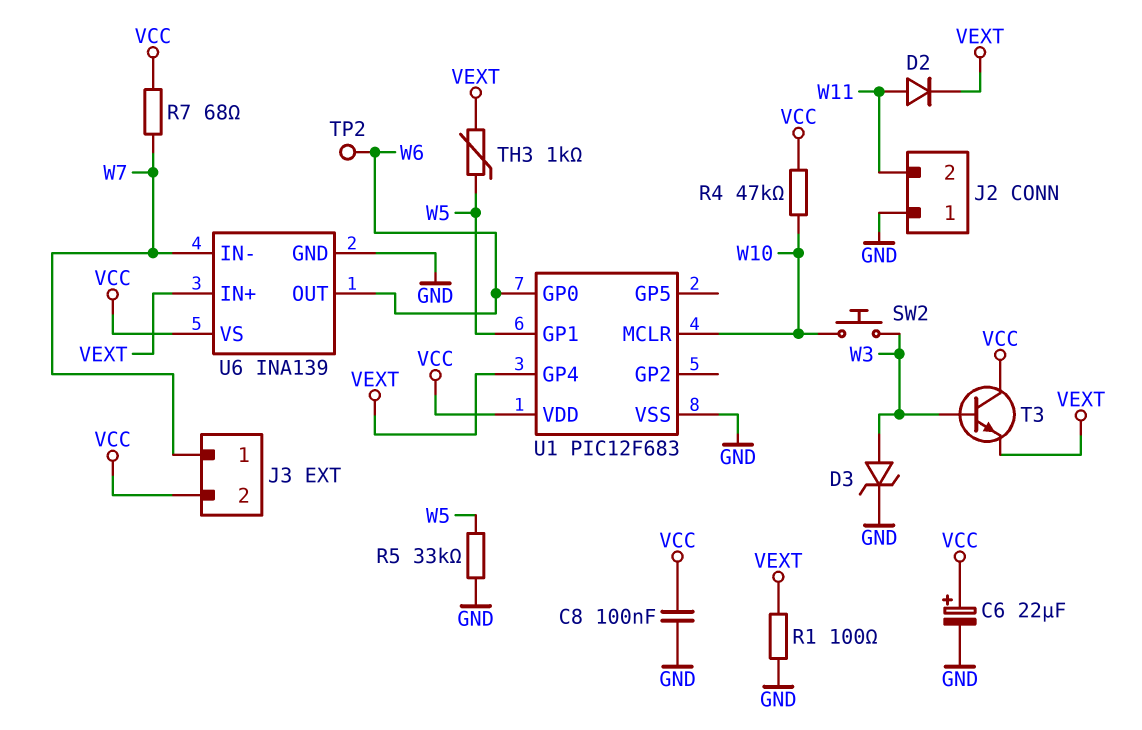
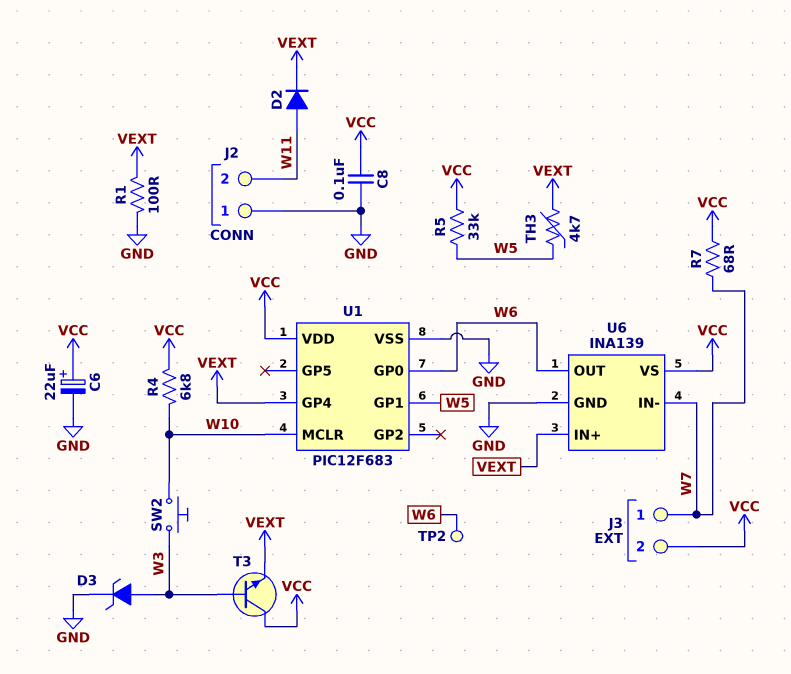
R4: 47k (VCC, W10) -> 6.8k (VCC, W10)
R5: 33k (GND, W5) -> 33k (VCC, W5)
TH3: 1k (VEXT, W5) -> 4.7k (VEXT, W5)

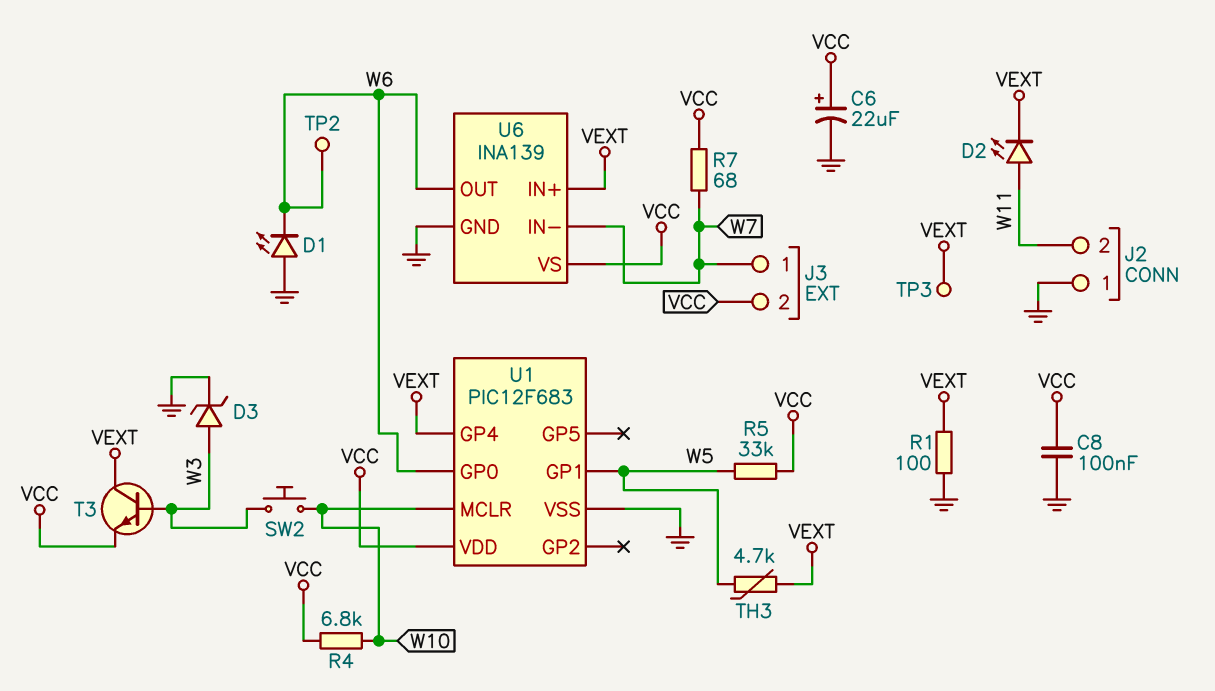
D1: none -> LED (A GND, K W6)
D2: diode (A W11, K VEXT) -> LED (A W11, K VEXT)
T3: NPN (B W3, C VCC, E VEXT) -> NPN (B W3, C VEXT, E VCC)
TP3: none -> test point (VEXT)

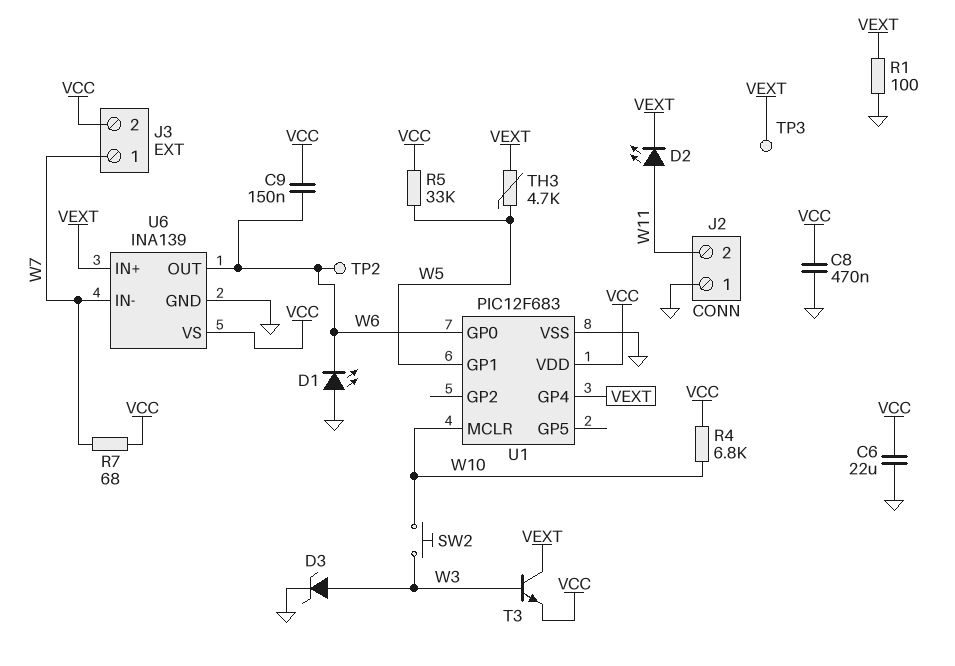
C6: 22uF (plus VCC, minus GND) -> 22uF (GND, VCC)
C8: 100nF (GND, VCC) -> 470nF (GND, VCC)
C9: none -> 150nF (VCC, W6)

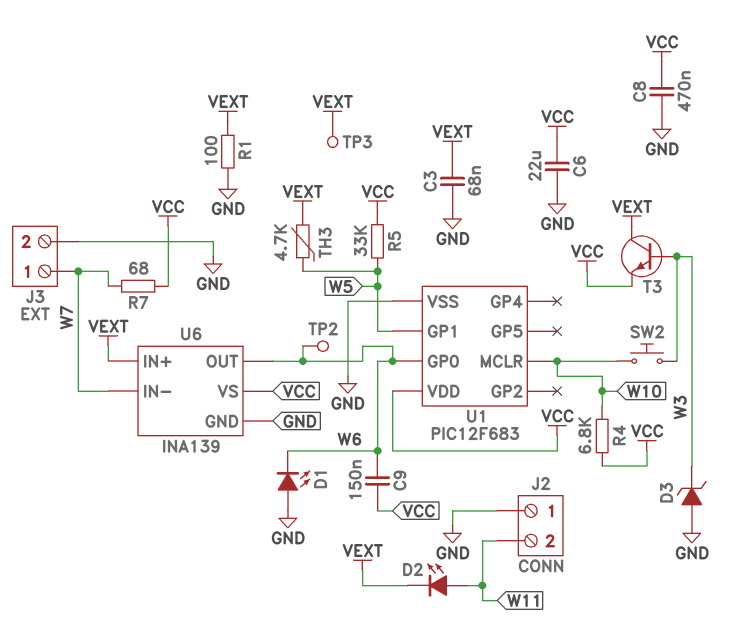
C3: none -> 68nF (GND, VEXT)
D3: zener (A W3, K GND) -> zener (A GND, K W3)
J3 pin 2: VCC -> GND
U1 pin GP4: VEXT -> none

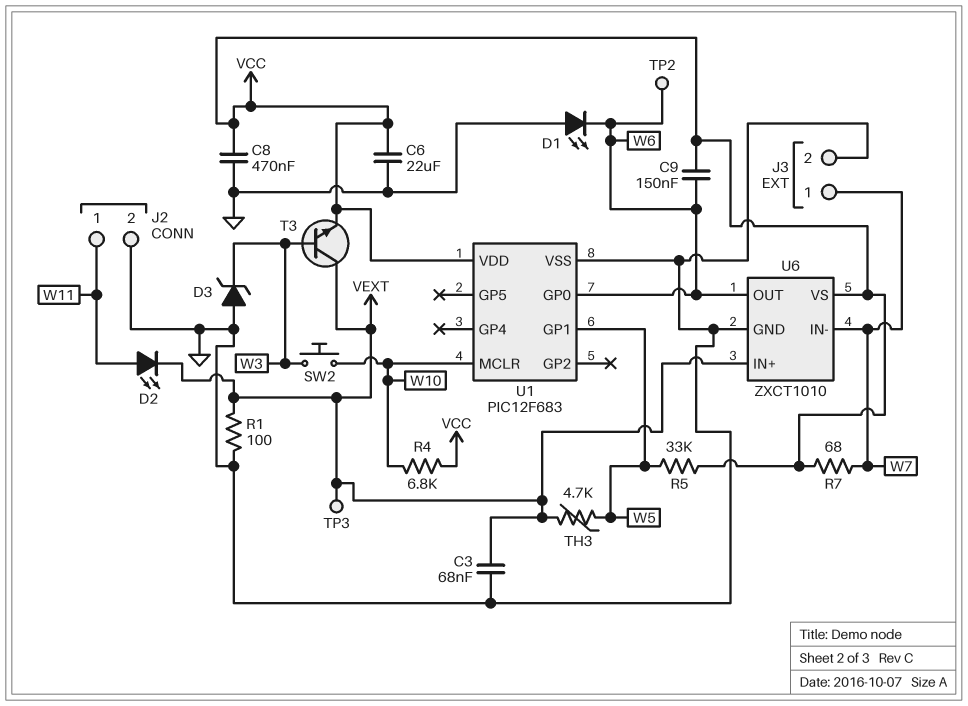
J2 pin 1: GND -> W11
J2 pin 2: W11 -> GND
U6: INA139 -> ZXCT1010

